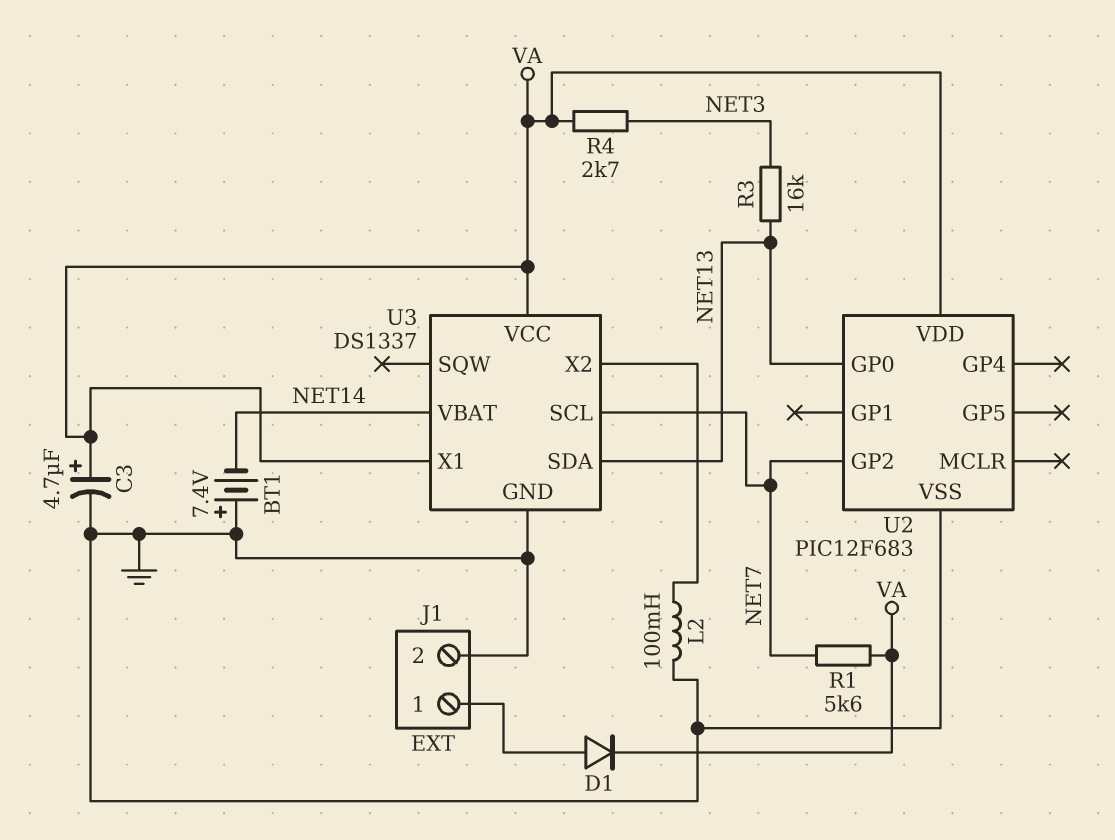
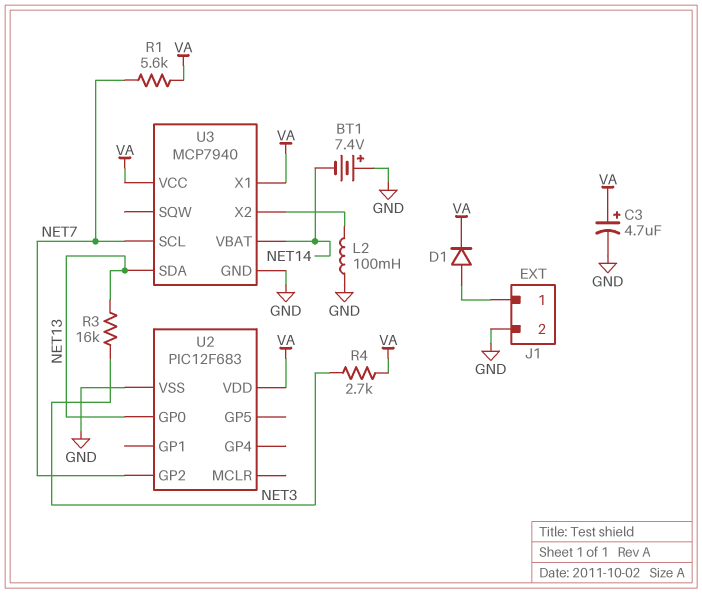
U3: DS1337 -> MCP7940

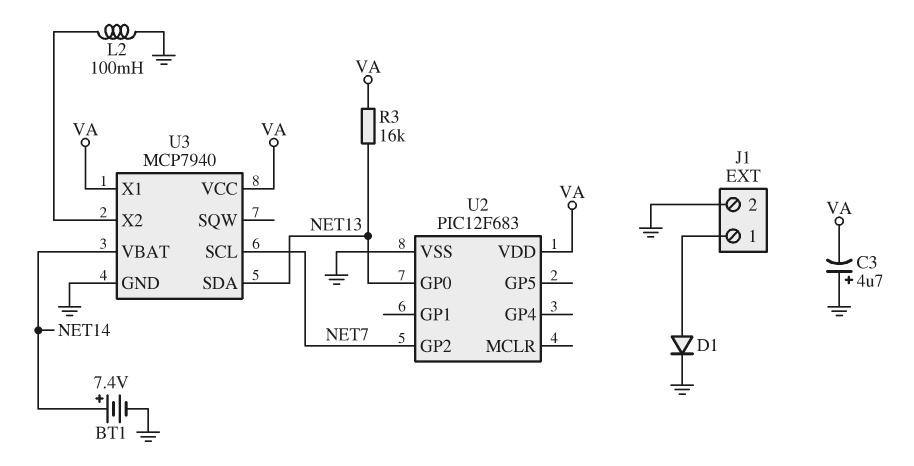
BT1: 7.4V (plus GND, minus NET14) -> 7.4V (plus NET14, minus GND)
C3: 4.7uF (plus VA, minus GND) -> 4.7uF (plus GND, minus VA)
D1: diode (A J1/1, K VA) -> diode (A J1/1, K GND)
R1: 5.6k (NET7, VA) -> none
R3: 16k (NET3, NET13) -> 16k (NET13, VA)
R4: 2.7k (NET3, VA) -> none

